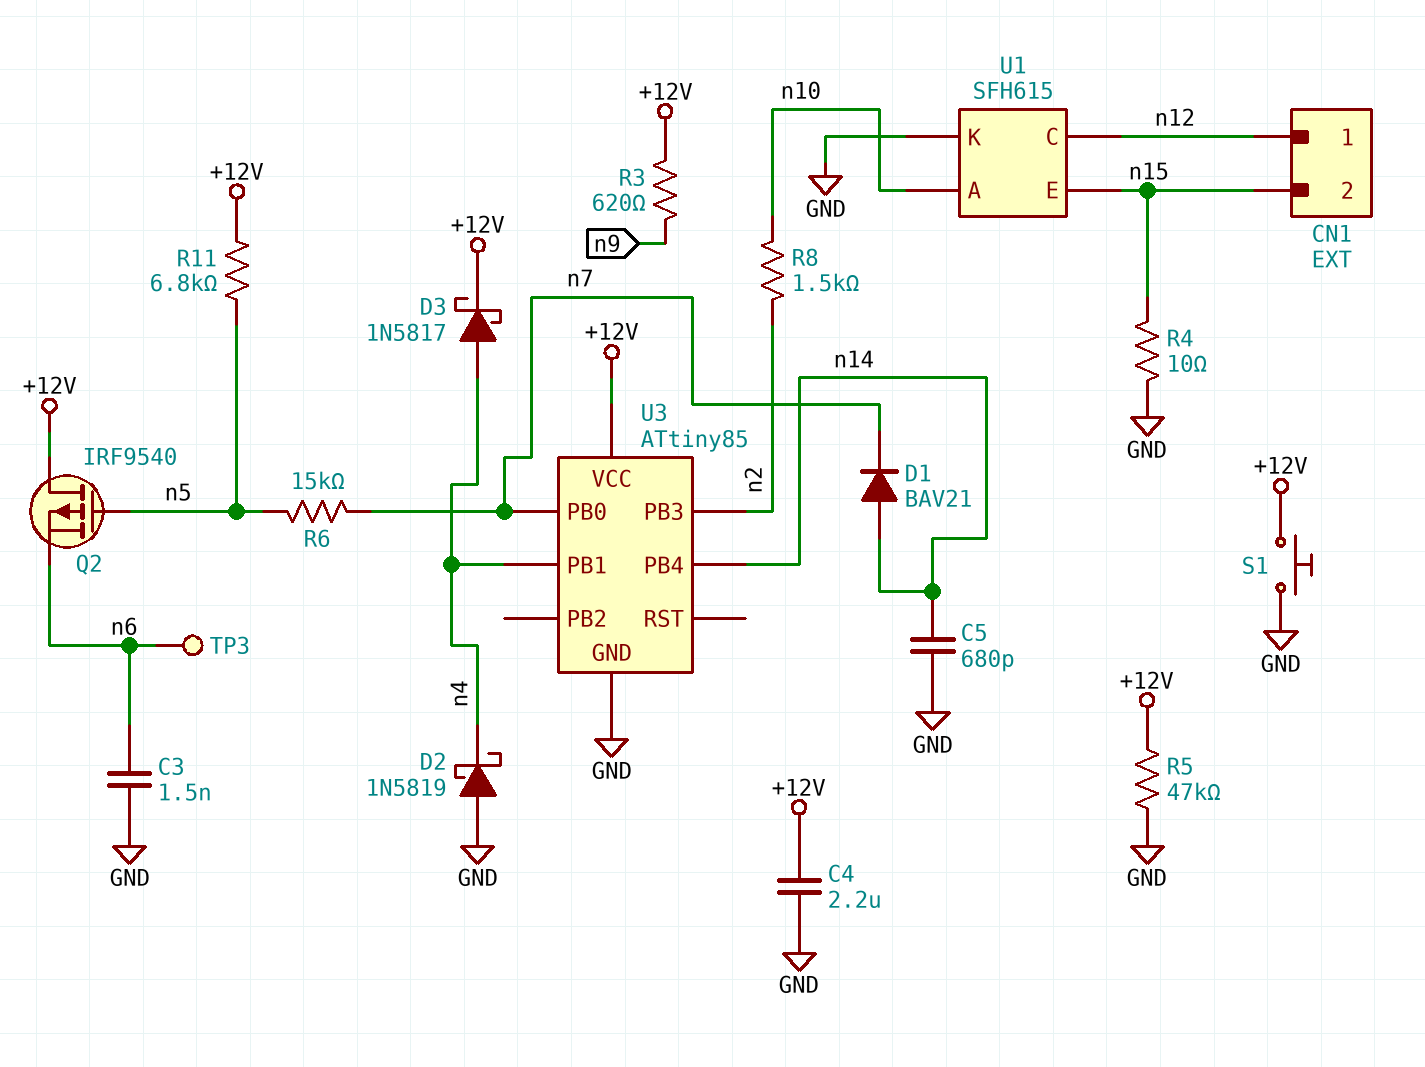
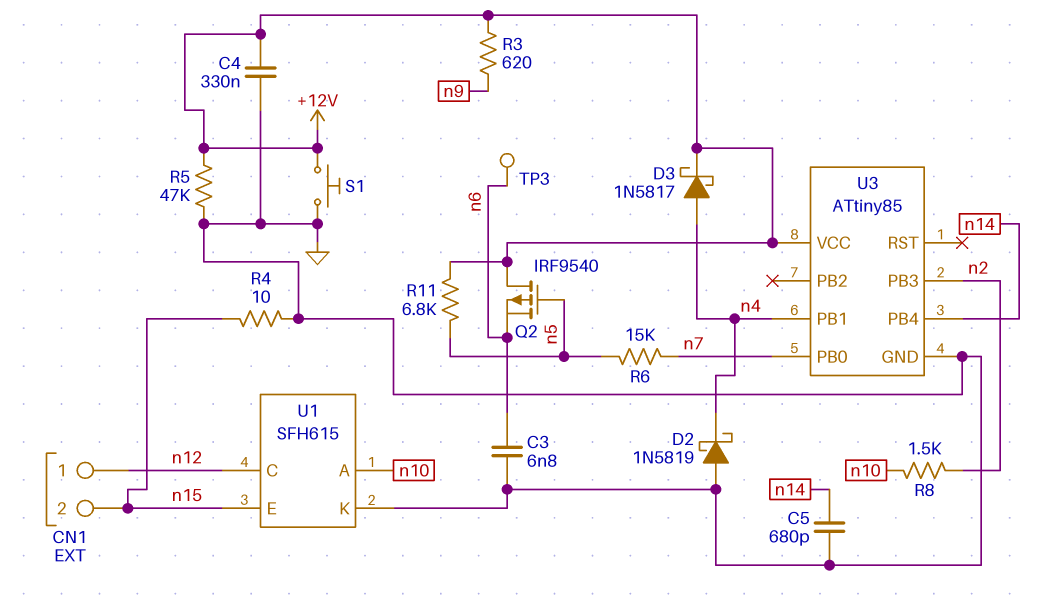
C3: 1.5nF (GND, n6) -> 6.8nF (GND, n6)
C4: 2.2uF (+12V, GND) -> 330nF (+12V, GND)
D1: diode BAV21 (A n14, K n7) -> none

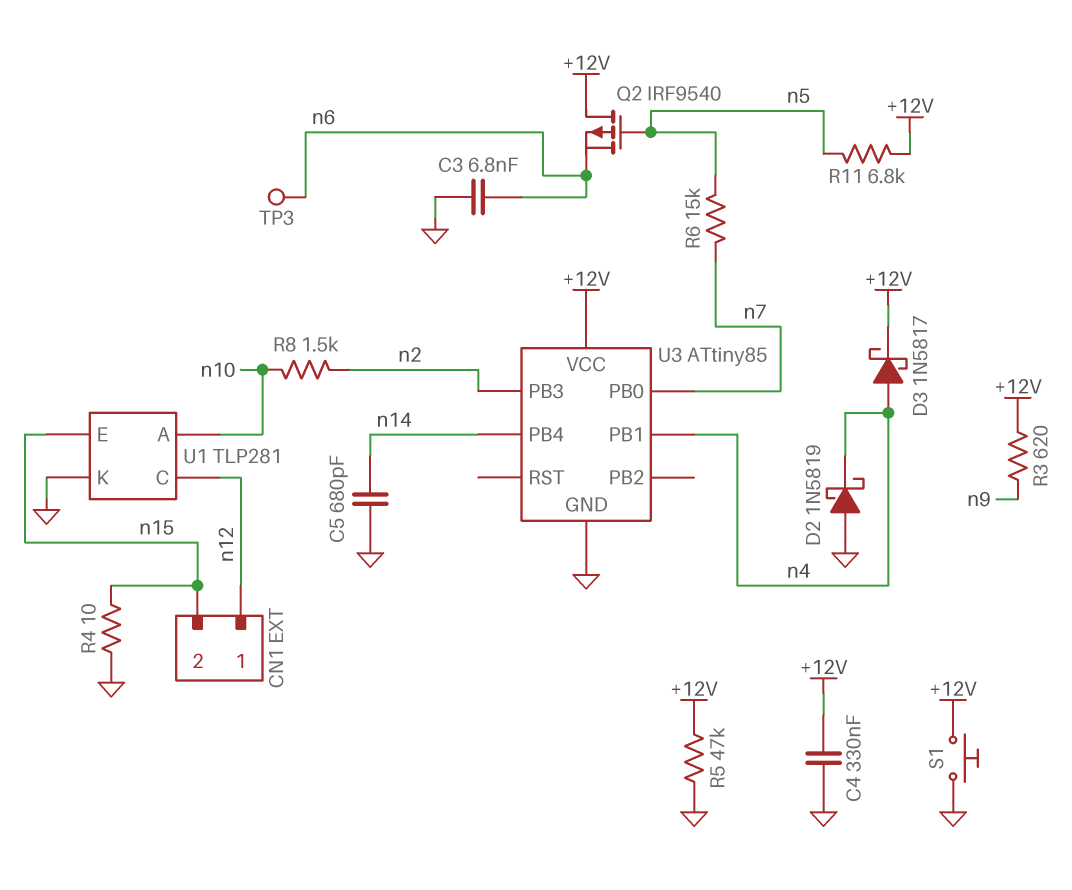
U1: SFH615 -> TLP281

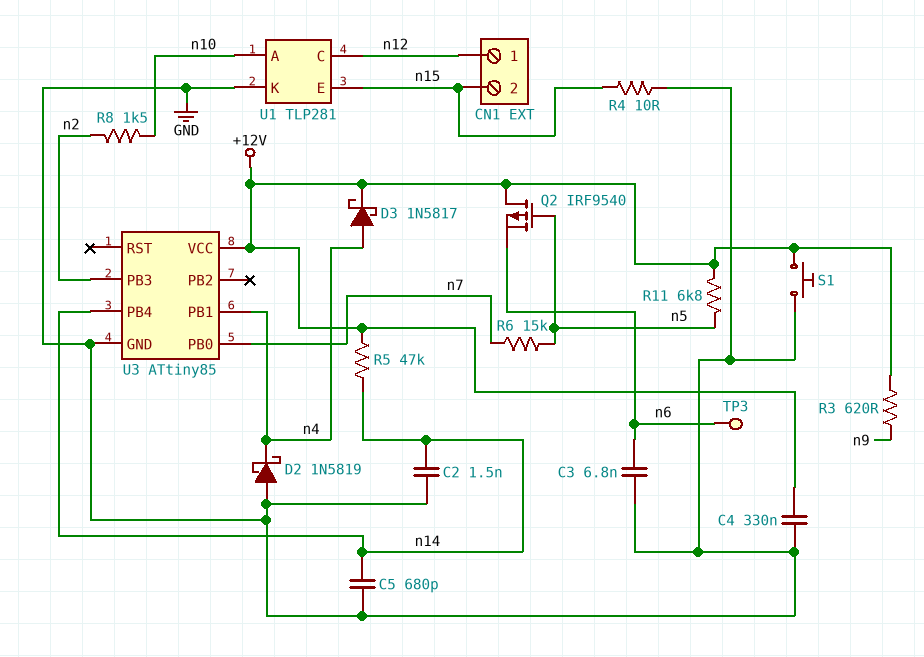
C2: none -> 1.5nF (GND, n14)
R5: 47k (+12V, GND) -> 47k (+12V, n14)

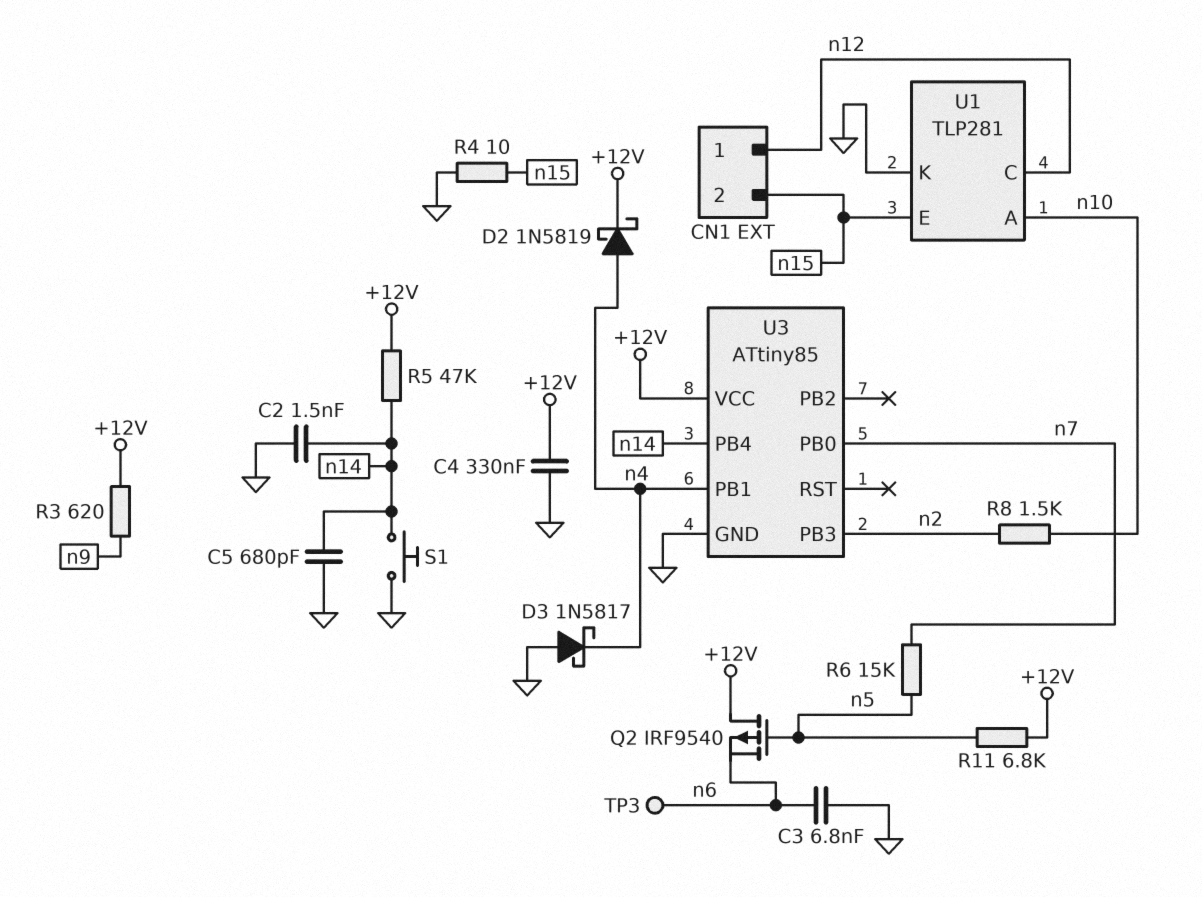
D2: schottky 1N5819 (A GND, K n4) -> schottky 1N5819 (A n4, K +12V)
D3: schottky 1N5817 (A n4, K +12V) -> schottky 1N5817 (A GND, K n4)
S1: button (+12V, GND) -> button (GND, n14)

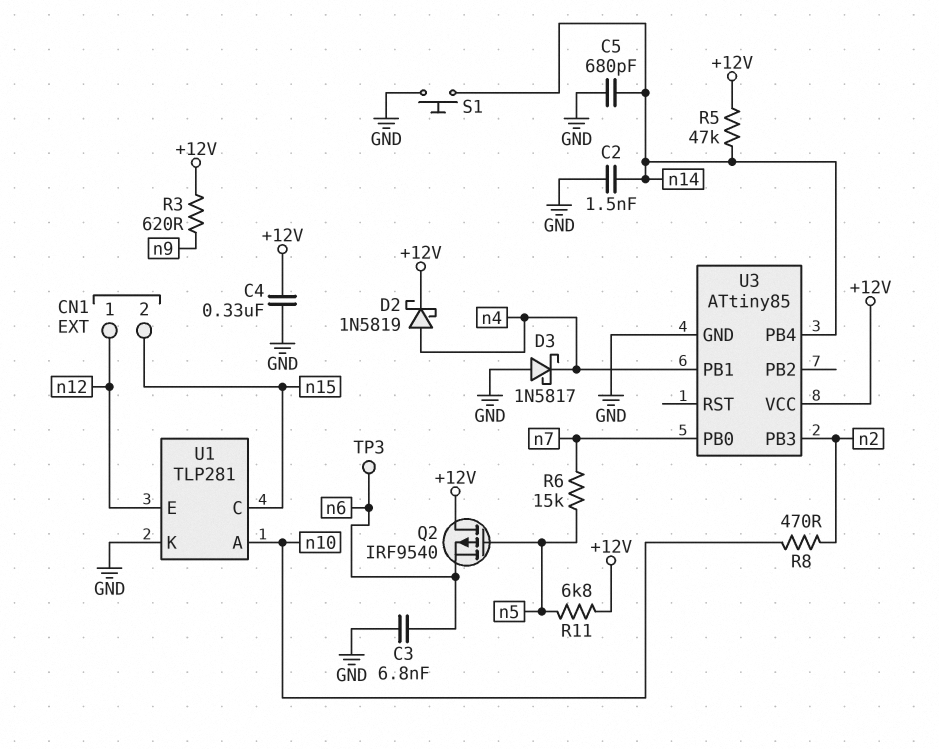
R4: 10 (GND, n15) -> none
R8: 1.5k (n2, n10) -> 470 (n2, n10)
U1 pin C: n12 -> n15
U1 pin E: n15 -> n12

